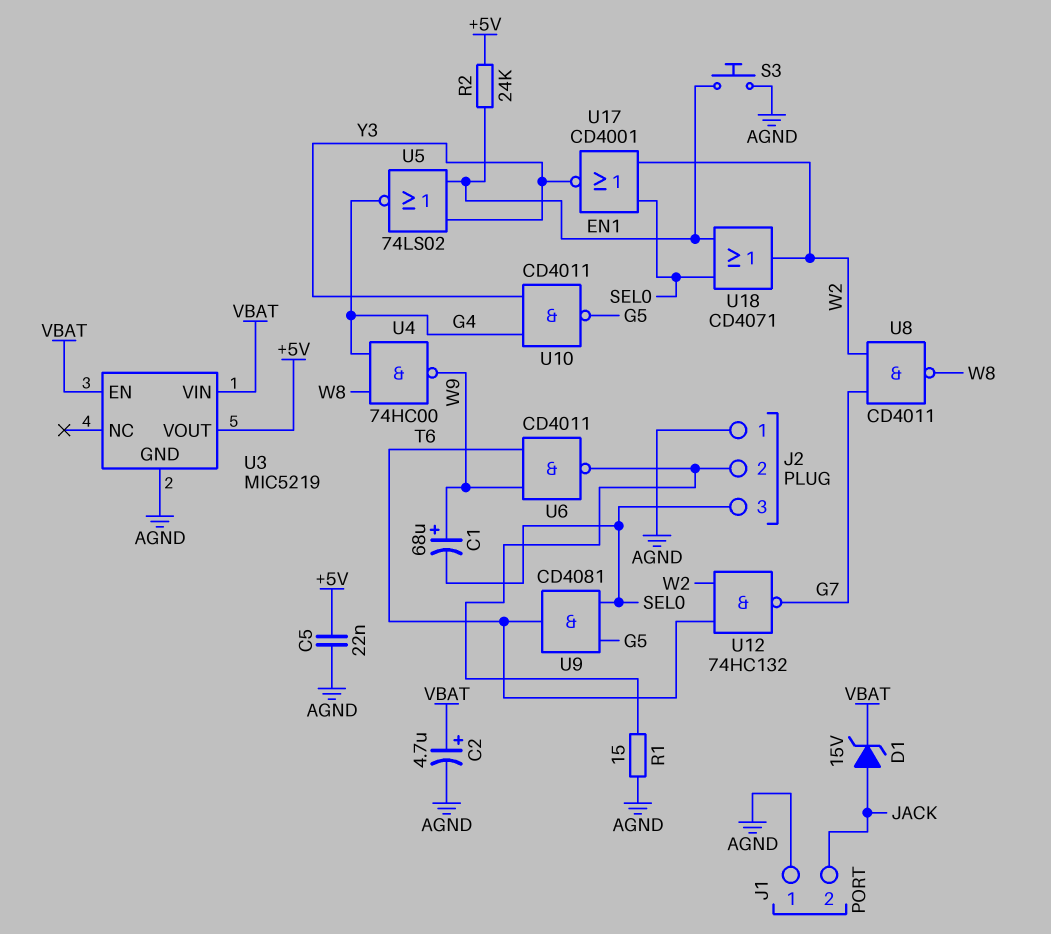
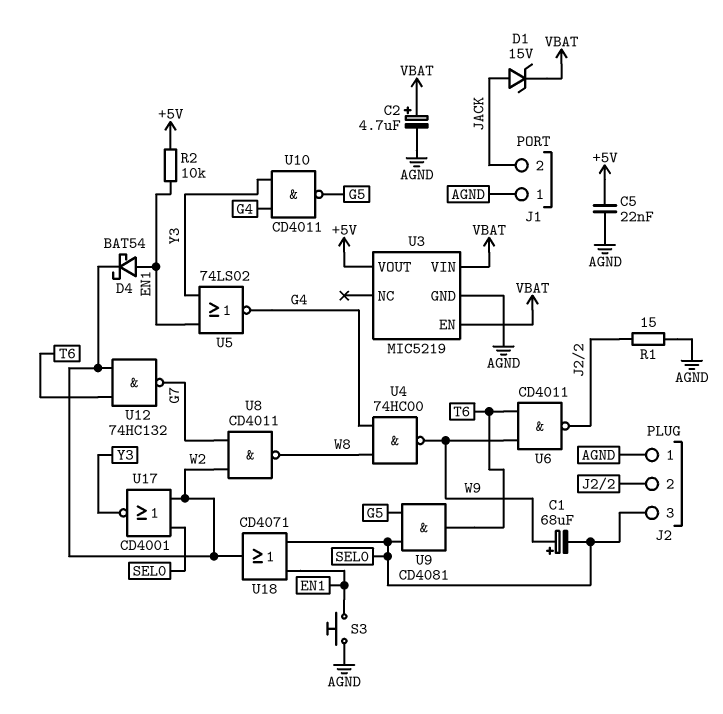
D4: none -> schottky BAT54 (A EN1, K W2)
R2: 24k (+5V, EN1) -> 10k (+5V, EN1)

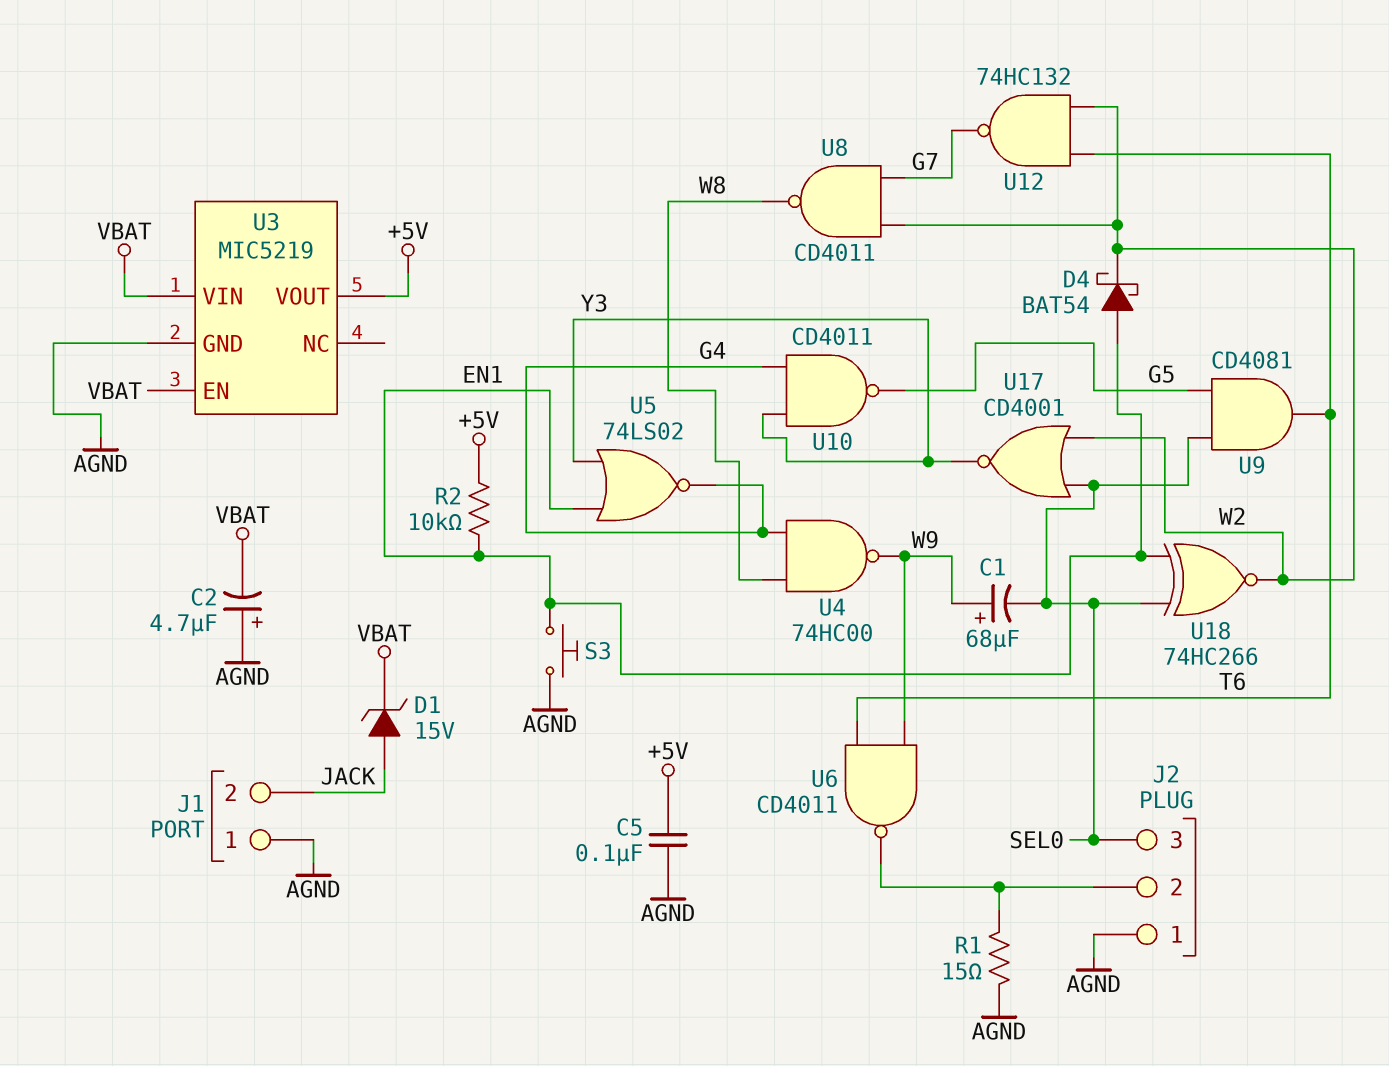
C2: 4.7uF (plus VBAT, minus AGND) -> 4.7uF (plus AGND, minus VBAT)
C5: 22nF (+5V, AGND) -> 100nF (+5V, AGND)
U18: OR CD4071 (in EN1, in SEL0, out W2) -> XNOR 74HC266 (in EN1, in SEL0, out W2)

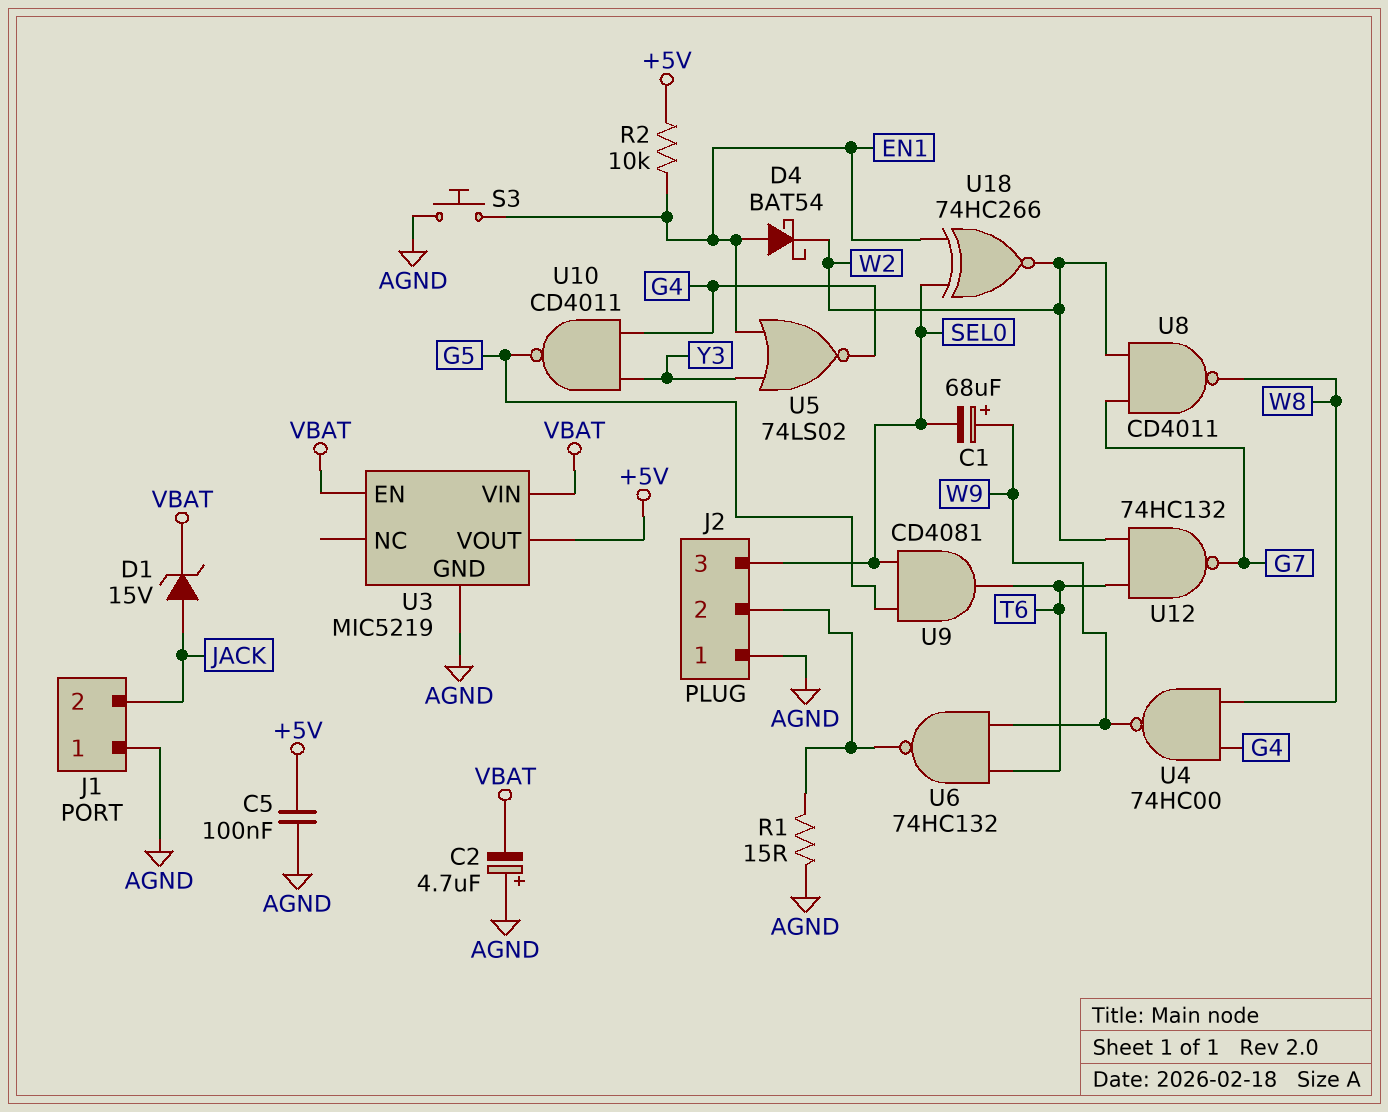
U6: NAND CD4011 (in T6, in W9, out J2/2) -> NAND 74HC132 (in T6, in W9, out J2/2)
U17: NOR CD4001 (in SEL0, in W2, out Y3) -> none

